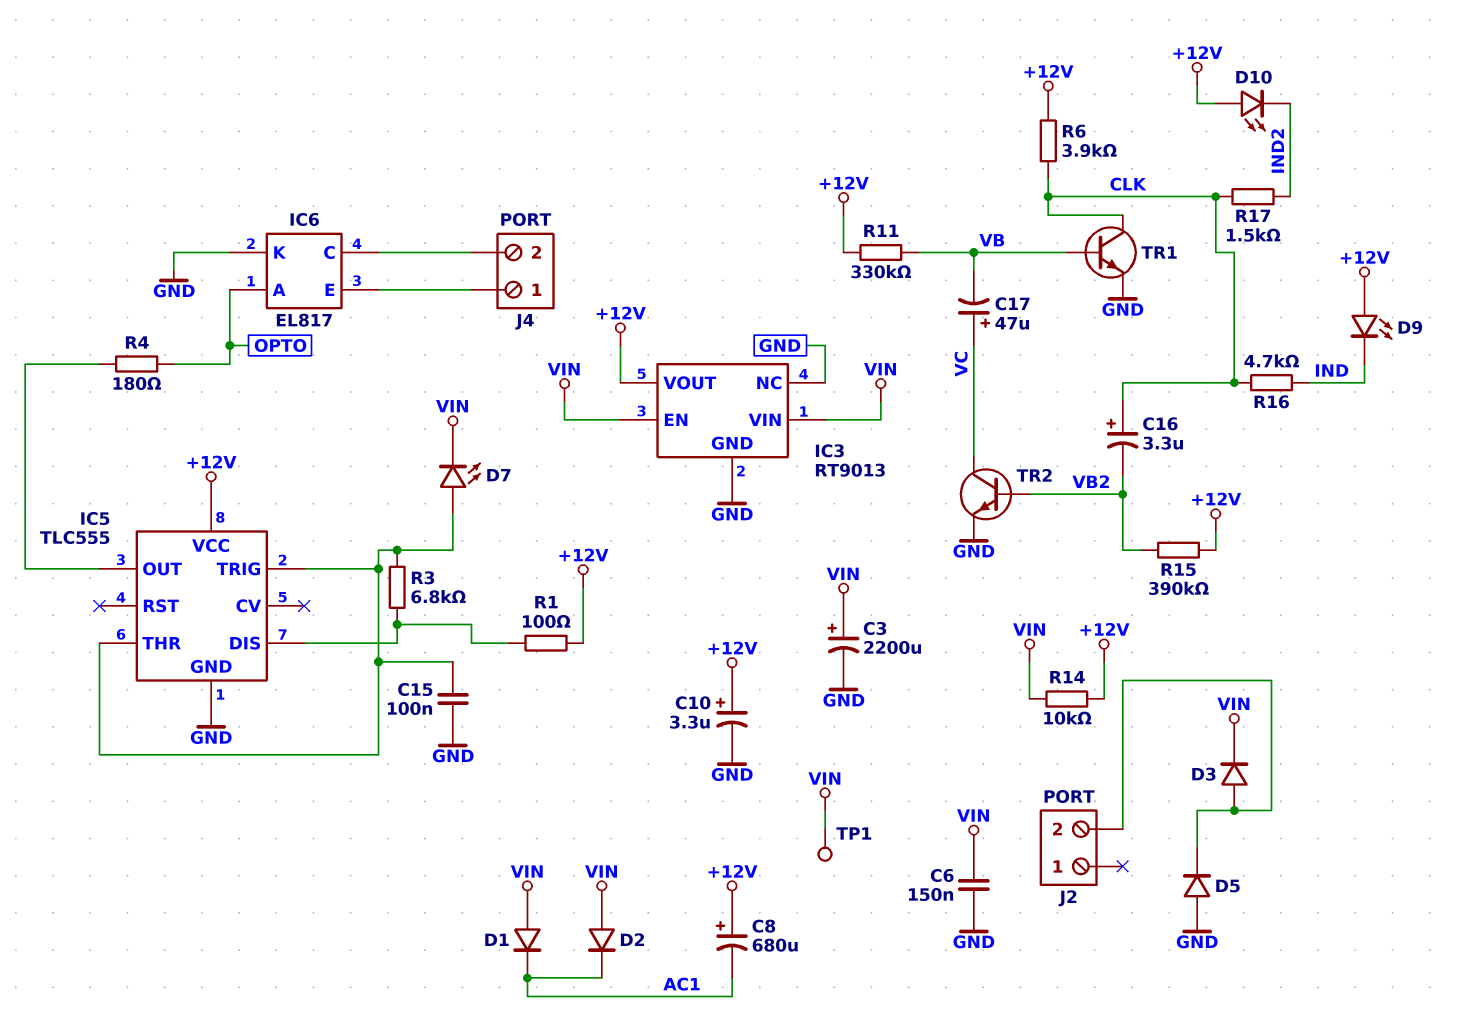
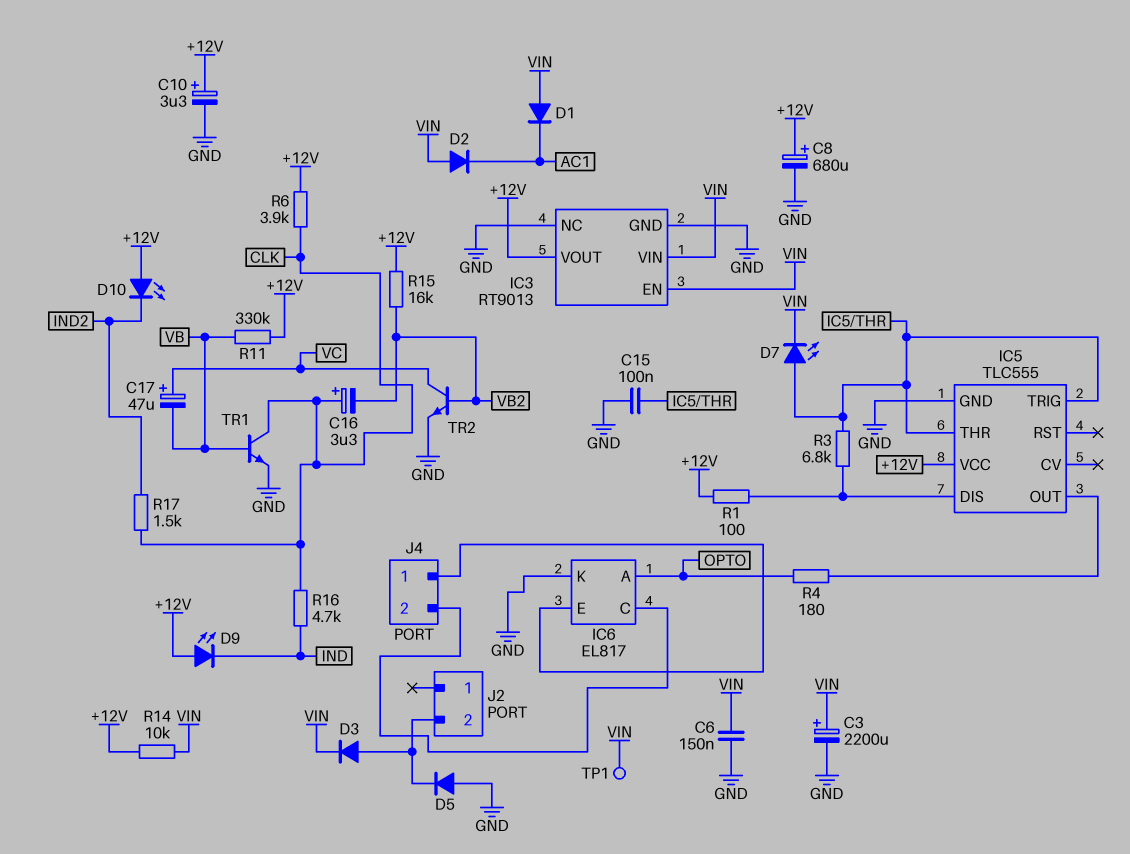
C8: 680uF (plus +12V, minus AC1) -> 680uF (plus +12V, minus GND)
R15: 390k (+12V, VB2) -> 16k (+12V, VB2)

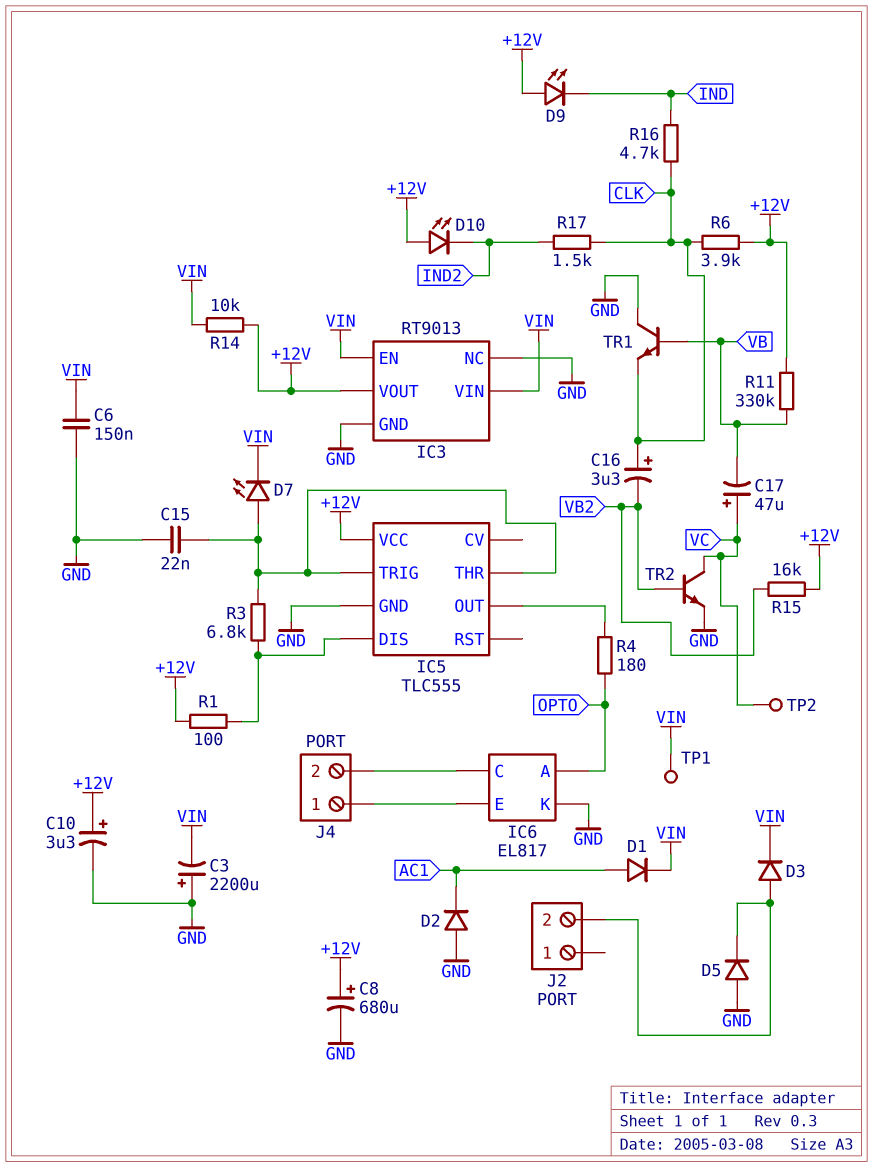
C3: 2200uF (plus VIN, minus GND) -> 2200uF (plus GND, minus VIN)
C15: 100nF (GND, IC5/THR) -> 22nF (GND, IC5/THR)
D1: diode (A VIN, K AC1) -> diode (A AC1, K VIN)
D2: diode (A VIN, K AC1) -> diode (A GND, K AC1)
TP2: none -> test point (VC)
TR1: NPN (B VB, C CLK, E GND) -> NPN (B VB, C GND, E CLK)

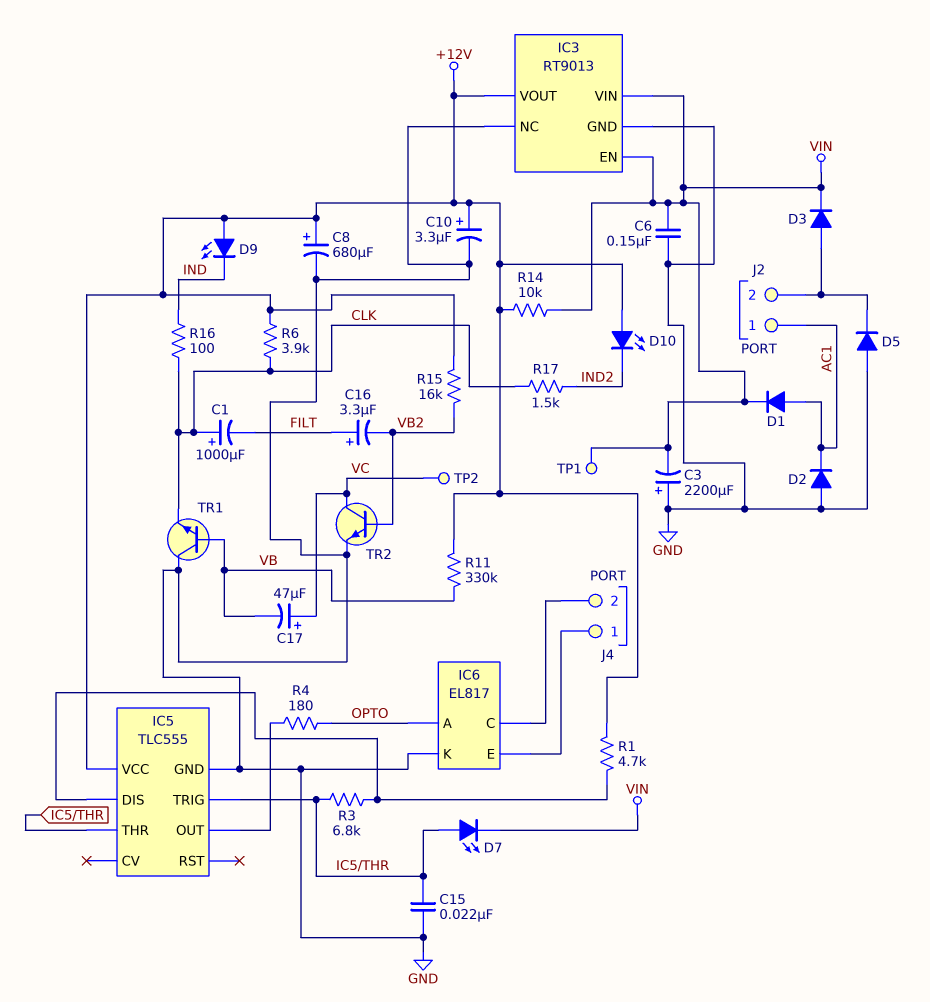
C1: none -> 1000uF (plus CLK, minus FILT)
C16: 3.3uF (plus CLK, minus VB2) -> 3.3uF (plus FILT, minus VB2)
J2 pin 1: none -> AC1
R1: 100 (+12V, IC5/DIS) -> 4.7k (+12V, IC5/DIS)
R16: 4.7k (CLK, IND) -> 100 (CLK, IND)

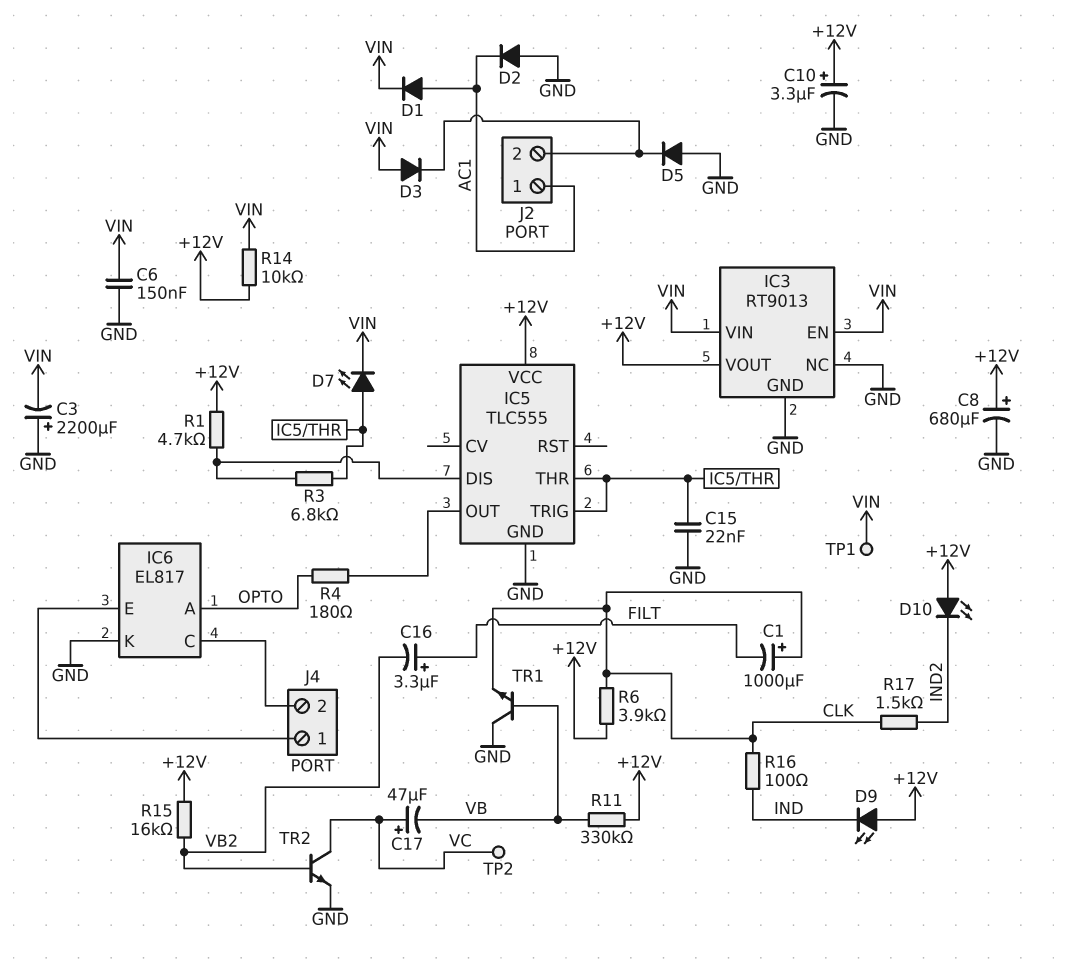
D3: diode (A J2/2, K VIN) -> diode (A VIN, K J2/2)

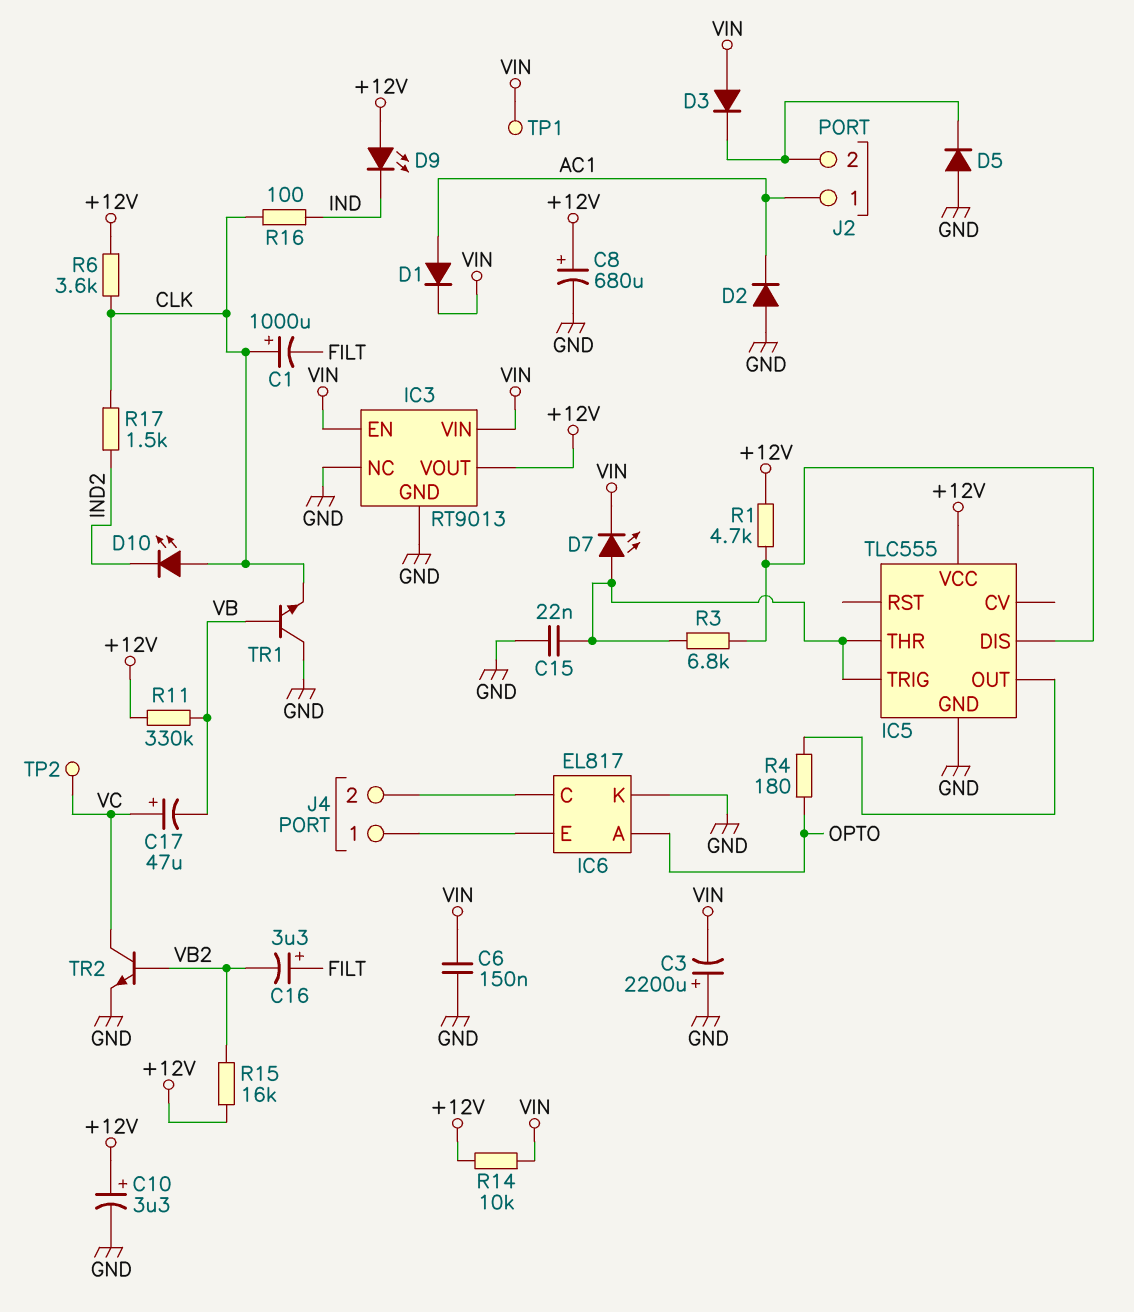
D10: LED (A +12V, K IND2) -> LED (A CLK, K IND2)
R6: 3.9k (+12V, CLK) -> 3.6k (+12V, CLK)

